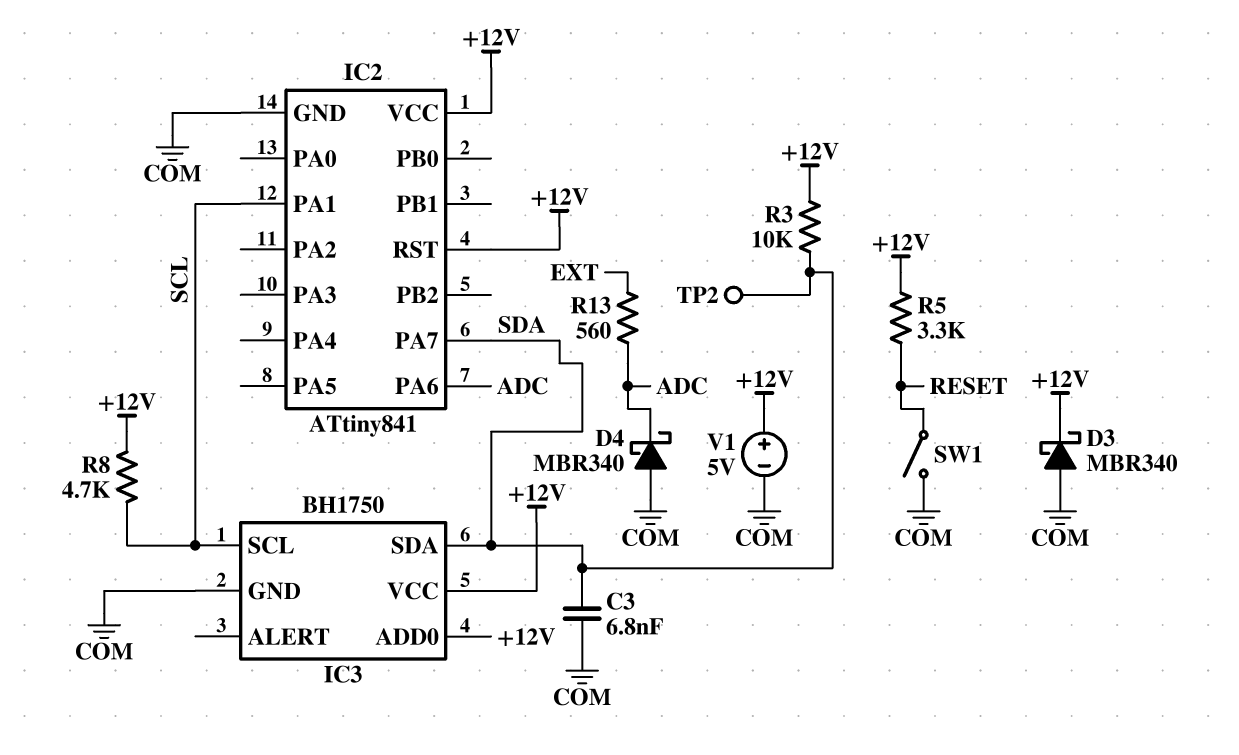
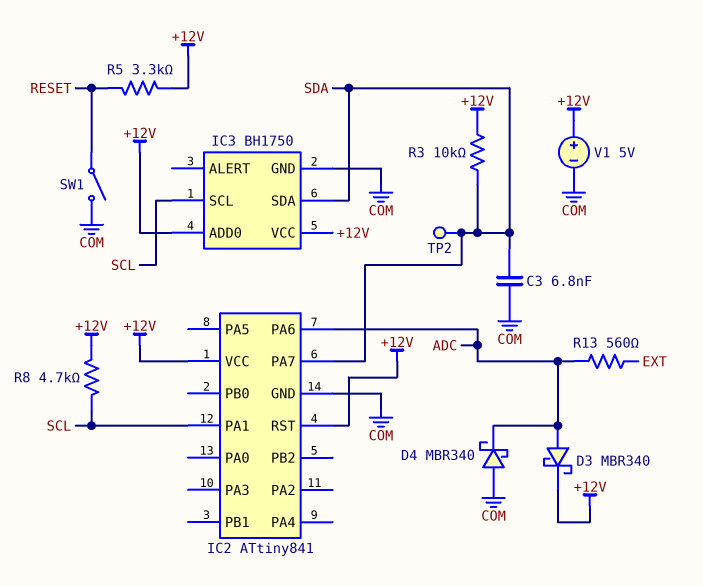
D3: schottky MBR340 (A COM, K +12V) -> schottky MBR340 (A ADC, K +12V)

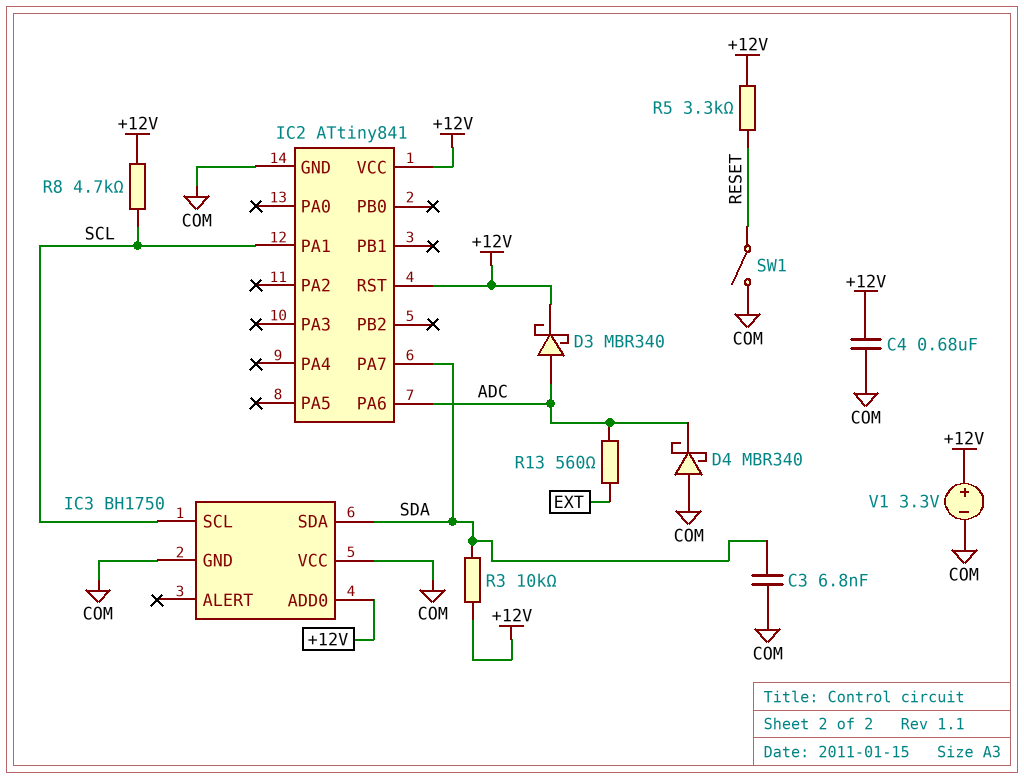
C4: none -> 680nF (+12V, COM)
IC3 pin VCC: +12V -> COM
TP2: test point (SDA) -> none
V1: 5V (plus +12V, minus COM) -> 3.3V (plus +12V, minus COM)

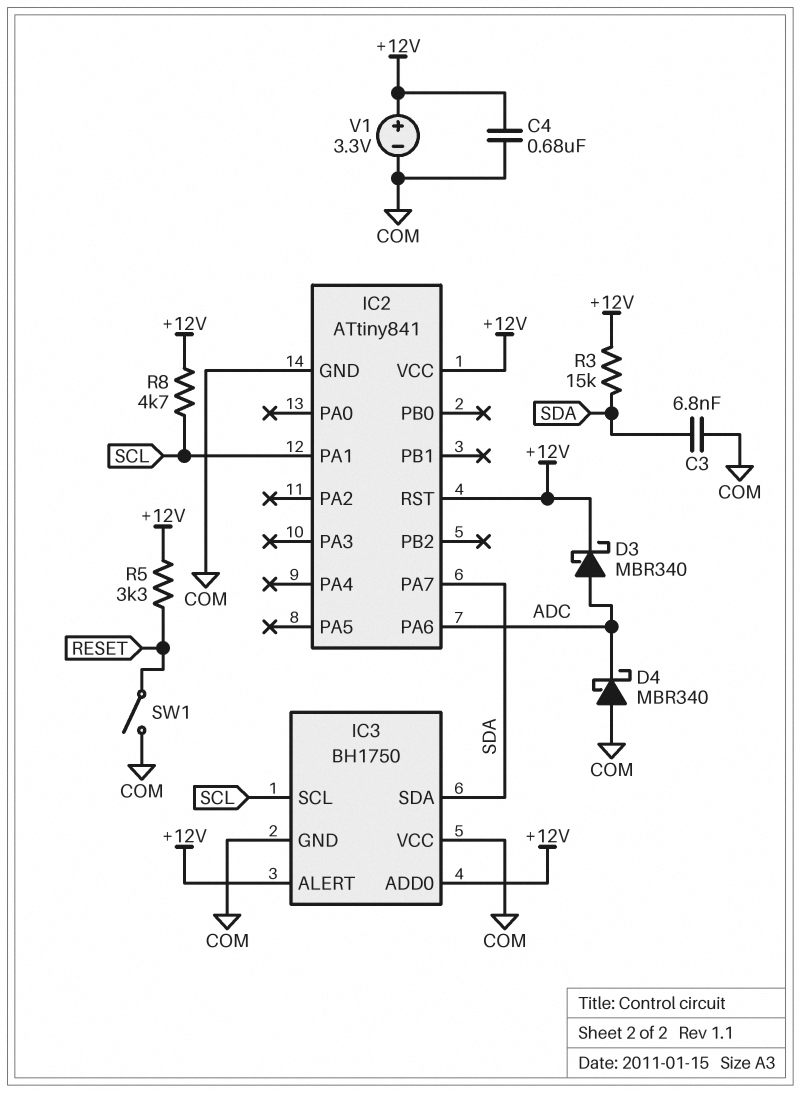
IC3 pin ALERT: none -> +12V
R3: 10k (+12V, SDA) -> 15k (+12V, SDA)
R13: 560 (ADC, EXT) -> none

